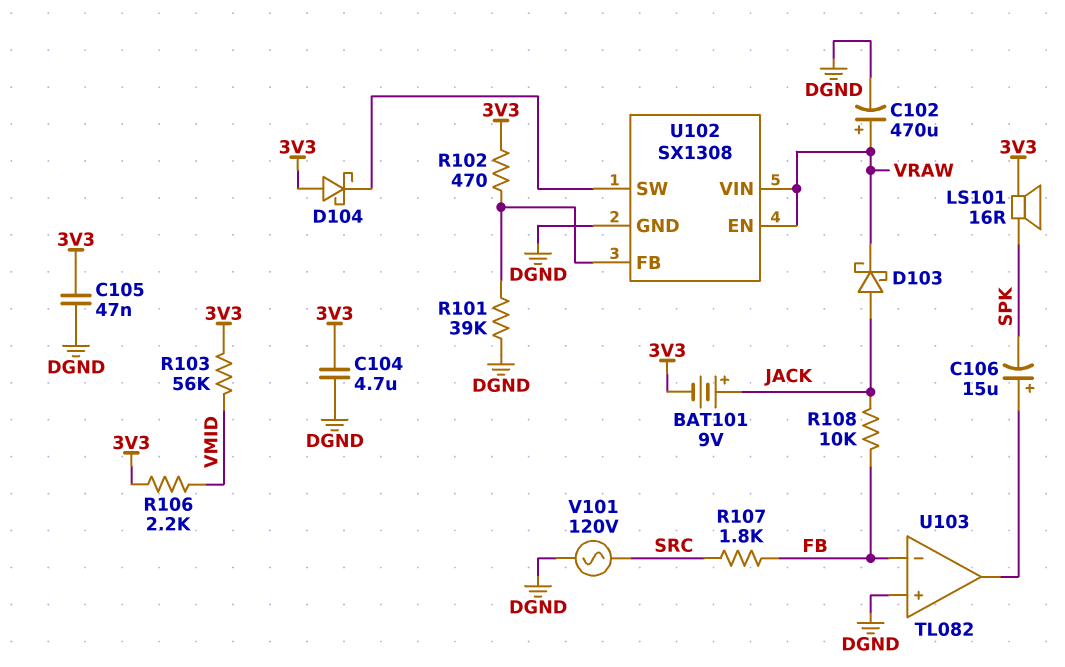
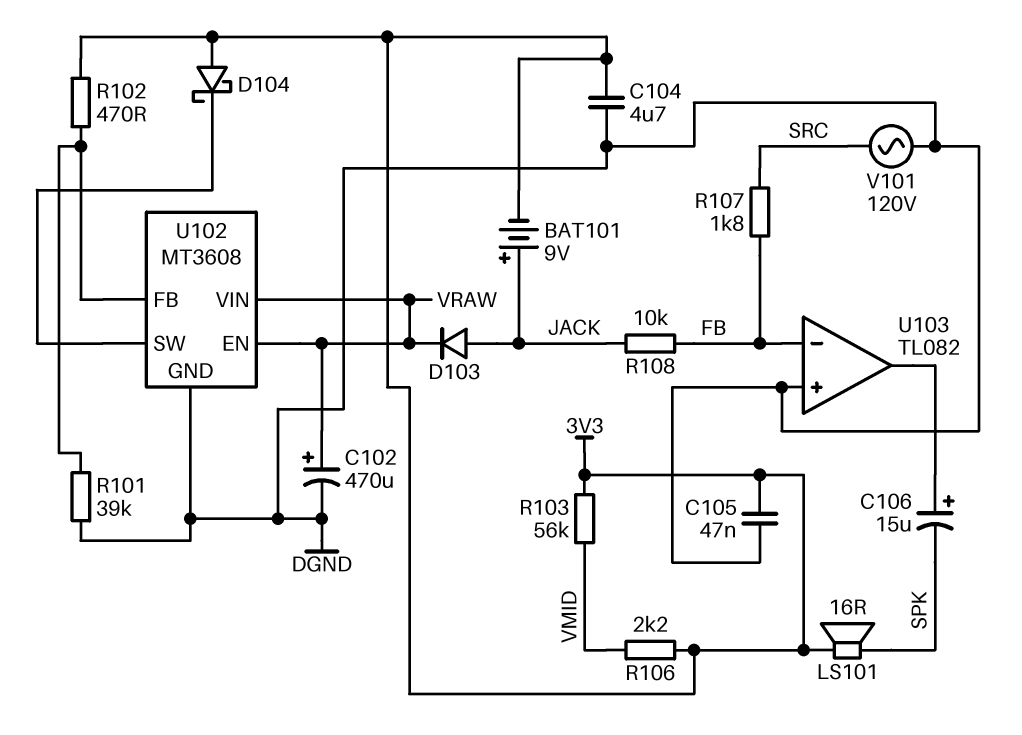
D103: schottky (A JACK, K VRAW) -> diode (A JACK, K VRAW)
U102: SX1308 -> MT3608

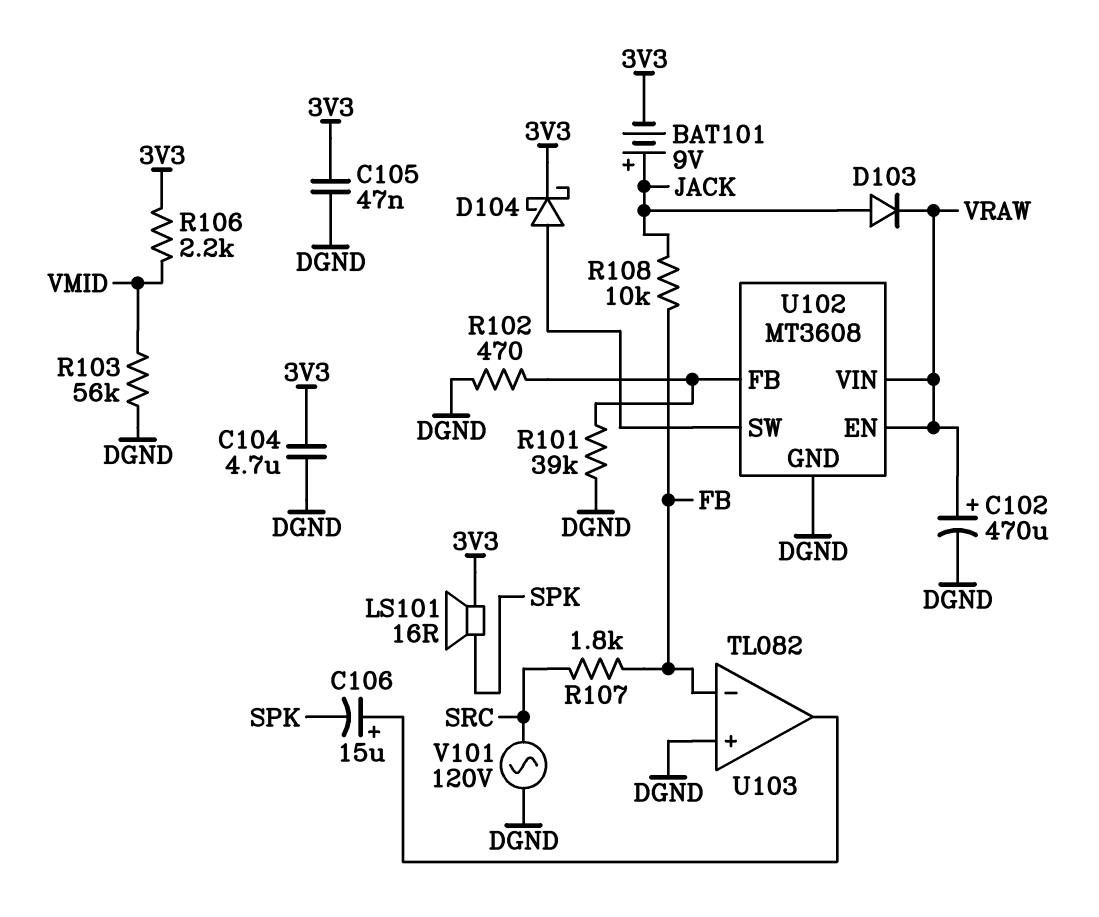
D104: schottky (A 3V3, K U102/SW) -> schottky (A U102/SW, K 3V3)
R102: 470 (3V3, U102/FB) -> 470 (DGND, U102/FB)
R103: 56k (3V3, VMID) -> 56k (DGND, VMID)

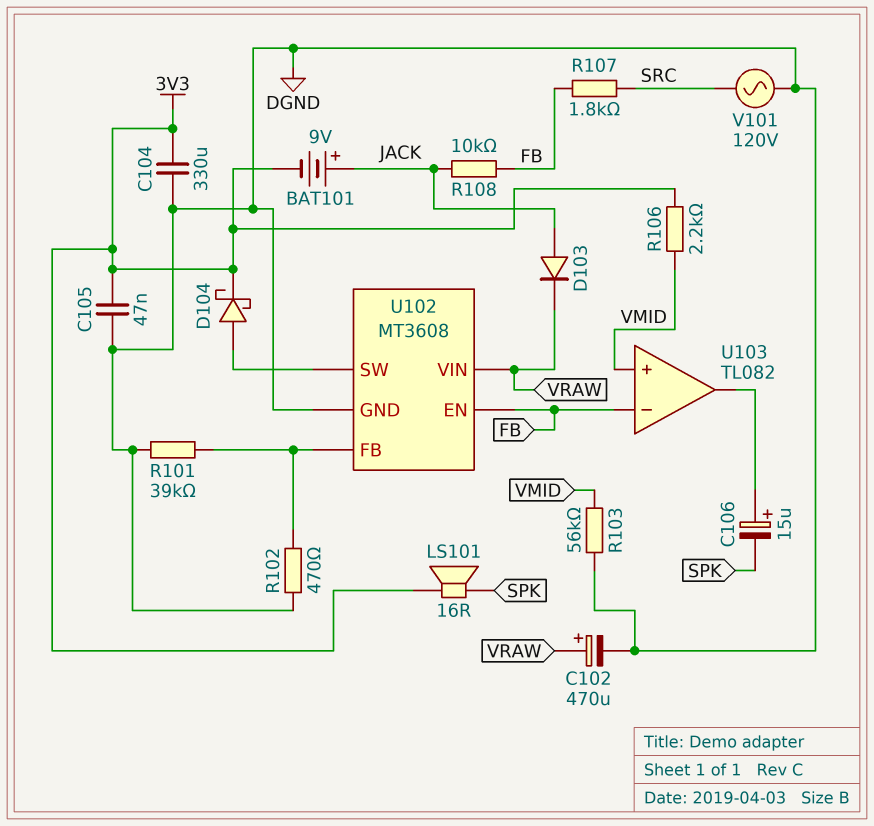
C104: 4.7uF (3V3, DGND) -> 330uF (3V3, DGND)
U102 pin EN: VRAW -> FB
U103 pin in+: DGND -> VMID

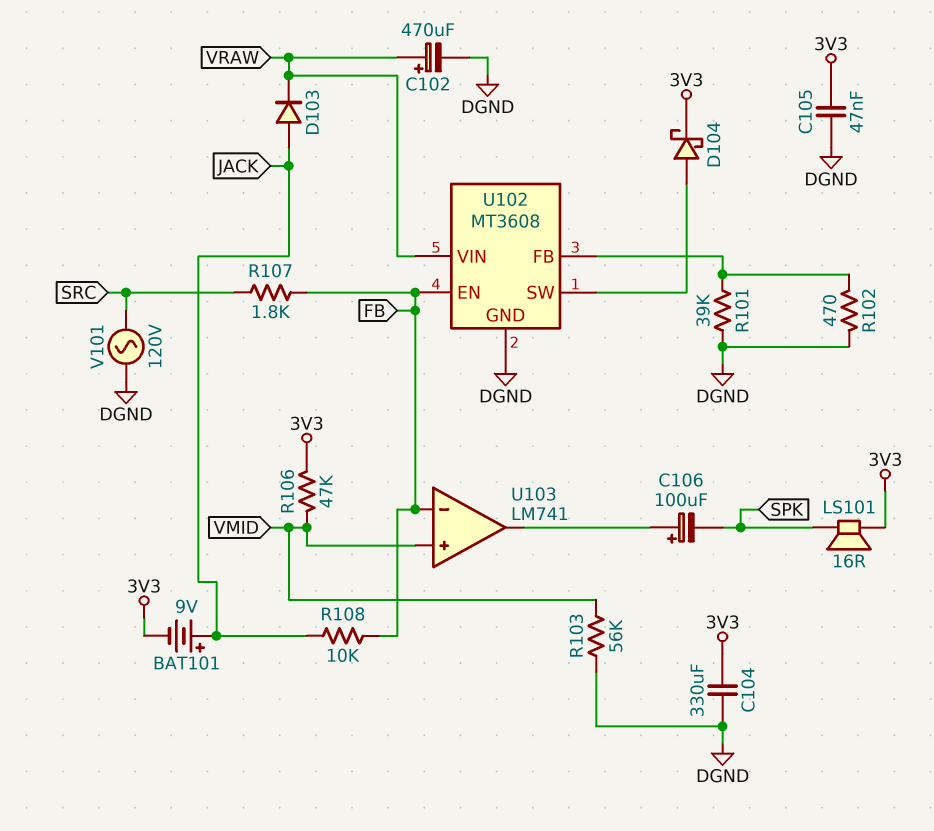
C106: 15uF (plus U103/out, minus SPK) -> 100uF (plus U103/out, minus SPK)
R106: 2.2k (3V3, VMID) -> 47k (3V3, VMID)
U103: TL082 -> LM741

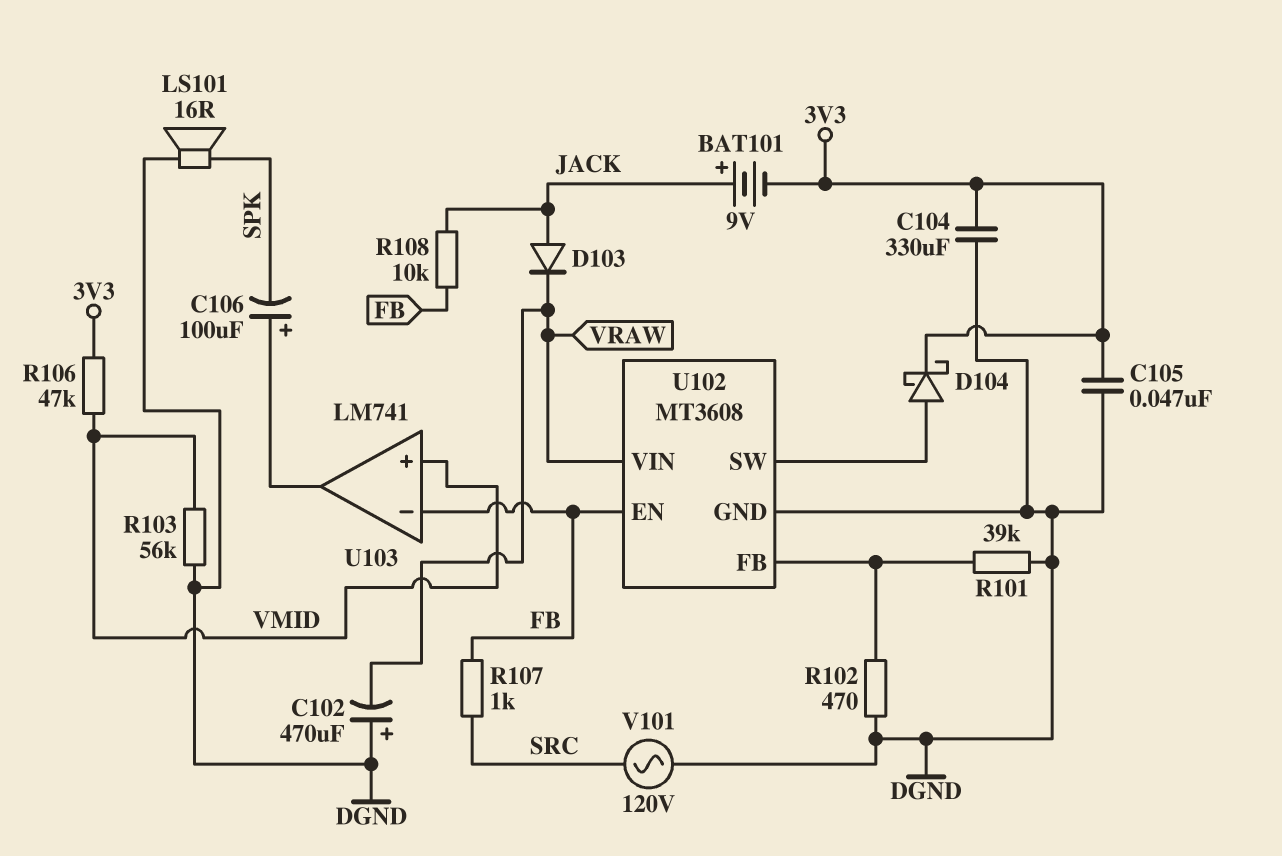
C102: 470uF (plus VRAW, minus DGND) -> 470uF (plus DGND, minus VRAW)
LS101: speaker 16R (3V3, SPK) -> speaker 16R (DGND, SPK)
R107: 1.8k (FB, SRC) -> 1k (FB, SRC)

